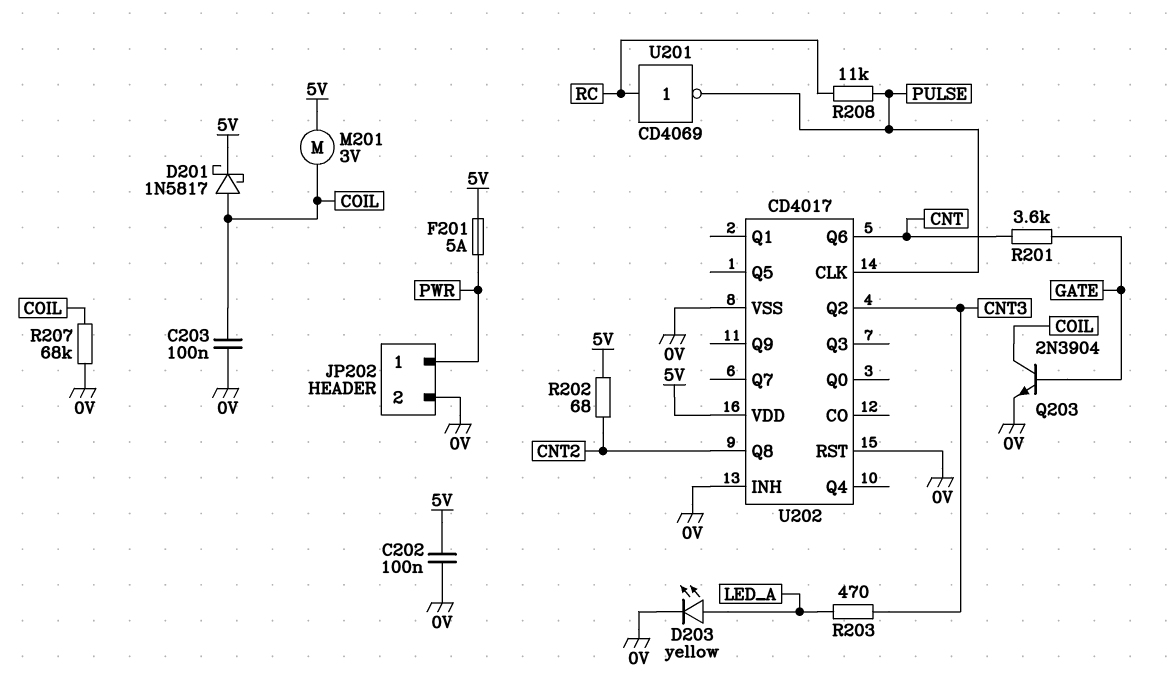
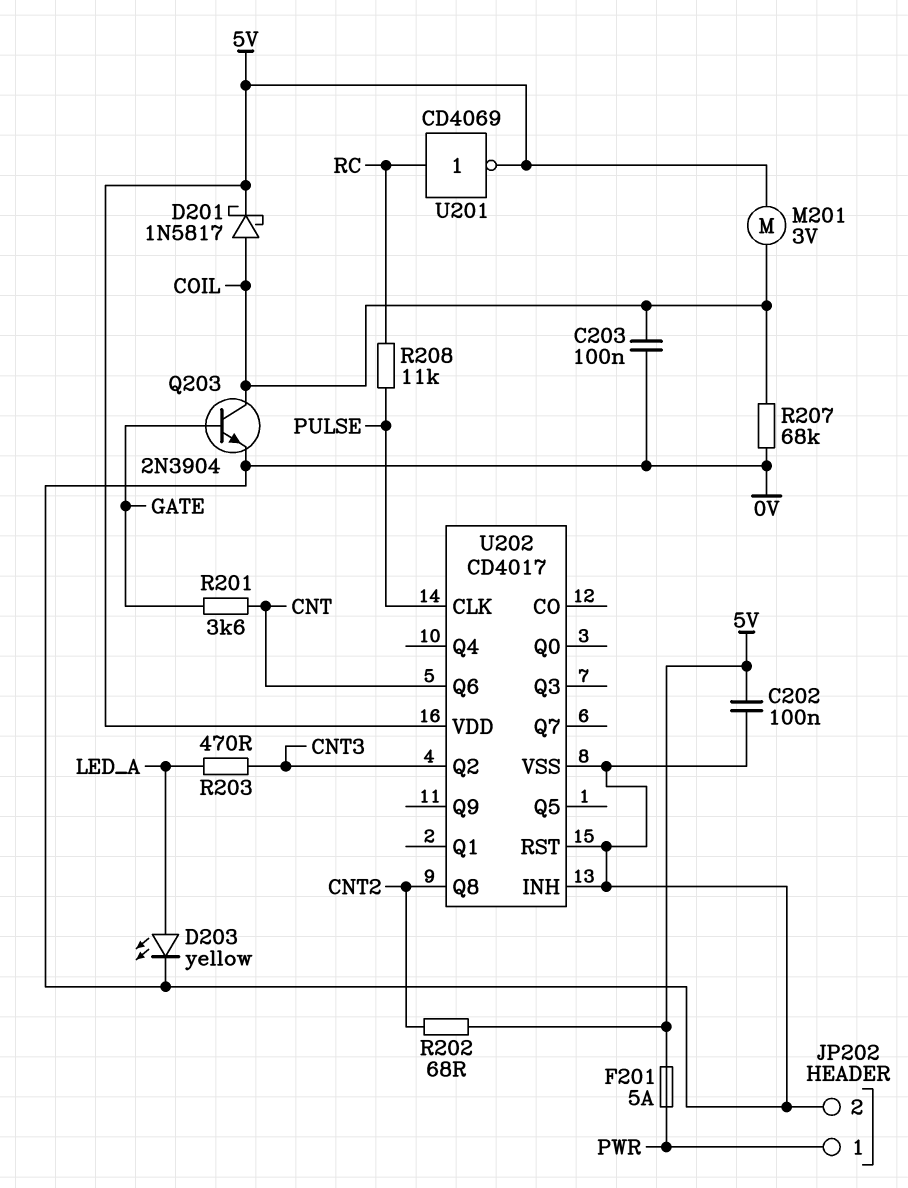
U201: NOT CD4069 (in RC, out PULSE) -> NOT CD4069 (in RC, out 5V)

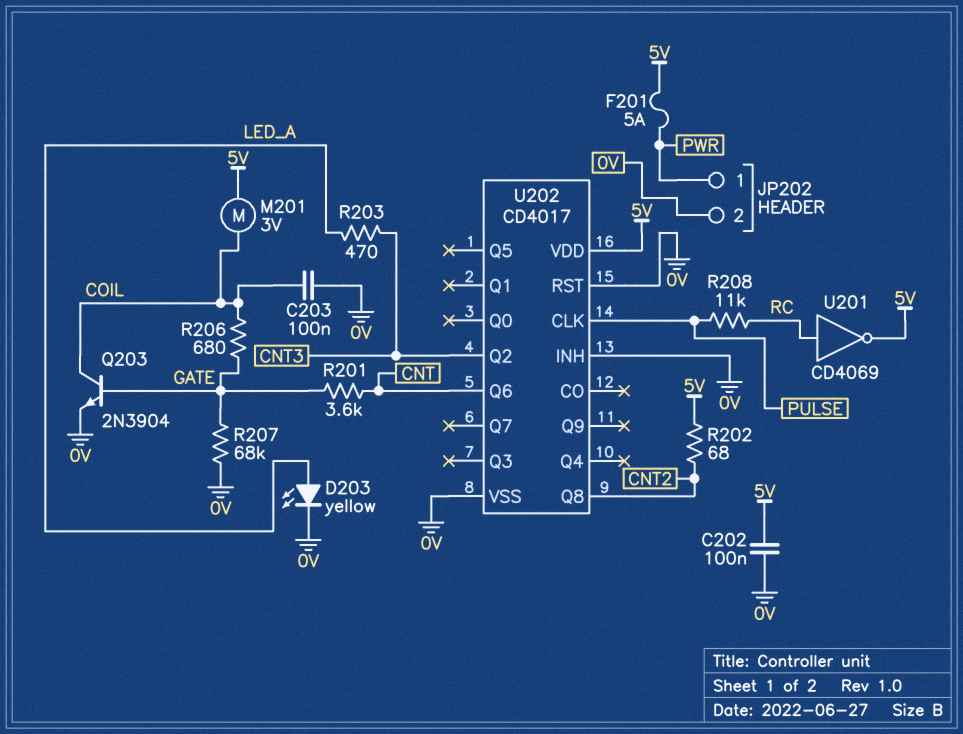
D201: schottky 1N5817 (A COIL, K 5V) -> none
R206: none -> 680 (COIL, GATE)
R207: 68k (0V, COIL) -> 68k (0V, GATE)

